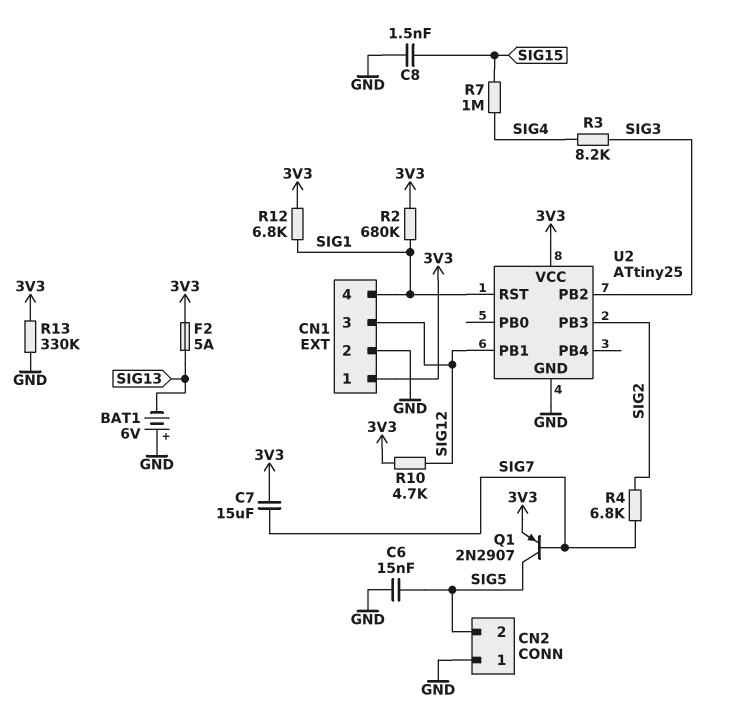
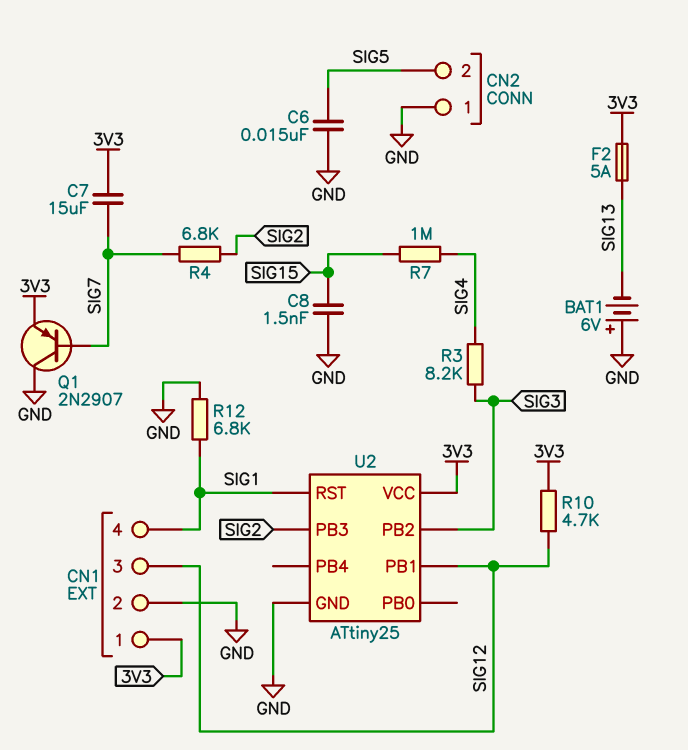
Q1: PNP 2N2907 (B SIG7, C SIG5, E 3V3) -> PNP 2N2907 (B SIG7, C GND, E 3V3)
R2: 680k (3V3, SIG1) -> none
R12: 6.8k (3V3, SIG1) -> 6.8k (GND, SIG1)
R13: 330k (3V3, GND) -> none

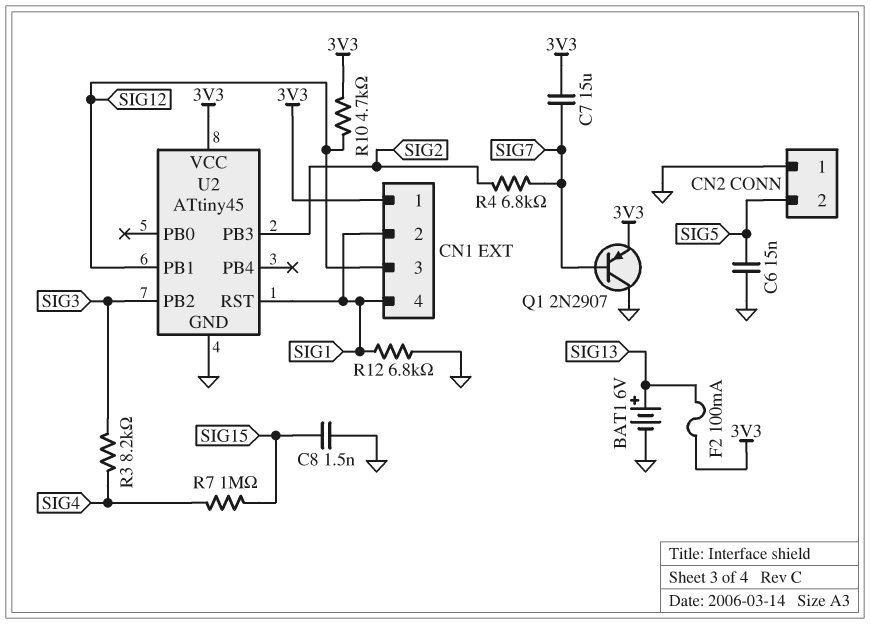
BAT1: 6V (plus GND, minus SIG13) -> 6V (plus SIG13, minus GND)
CN1 pin 2: GND -> SIG1
F2: 5A (3V3, SIG13) -> 100mA (3V3, SIG13)
U2: ATtiny25 -> ATtiny45

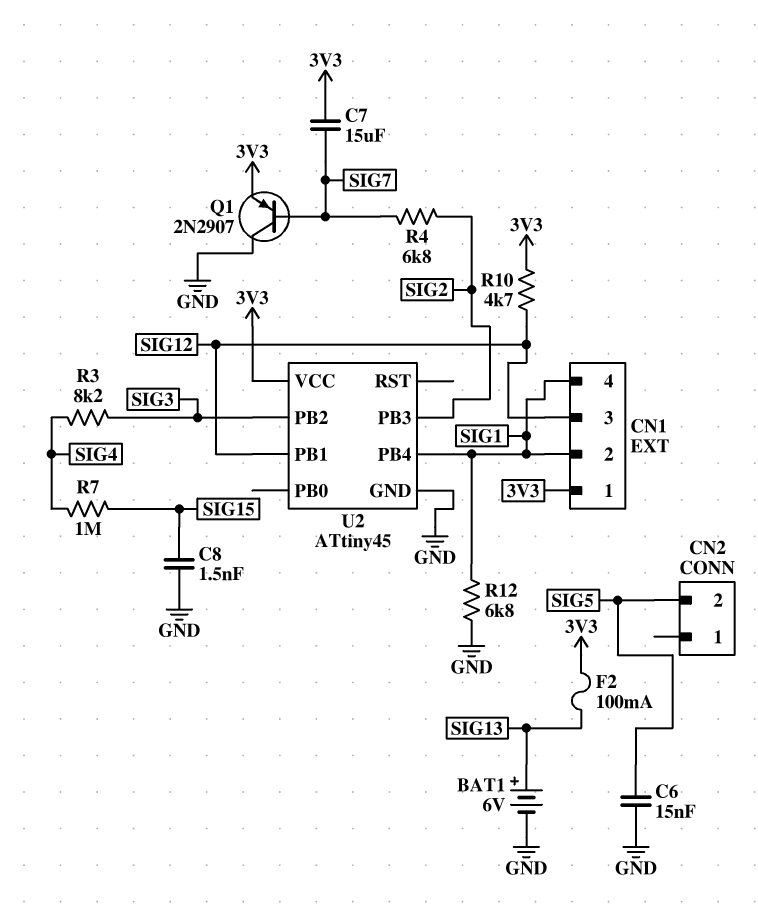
CN2 pin 1: GND -> none
U2 pin PB4: none -> SIG1
U2 pin RST: SIG1 -> none

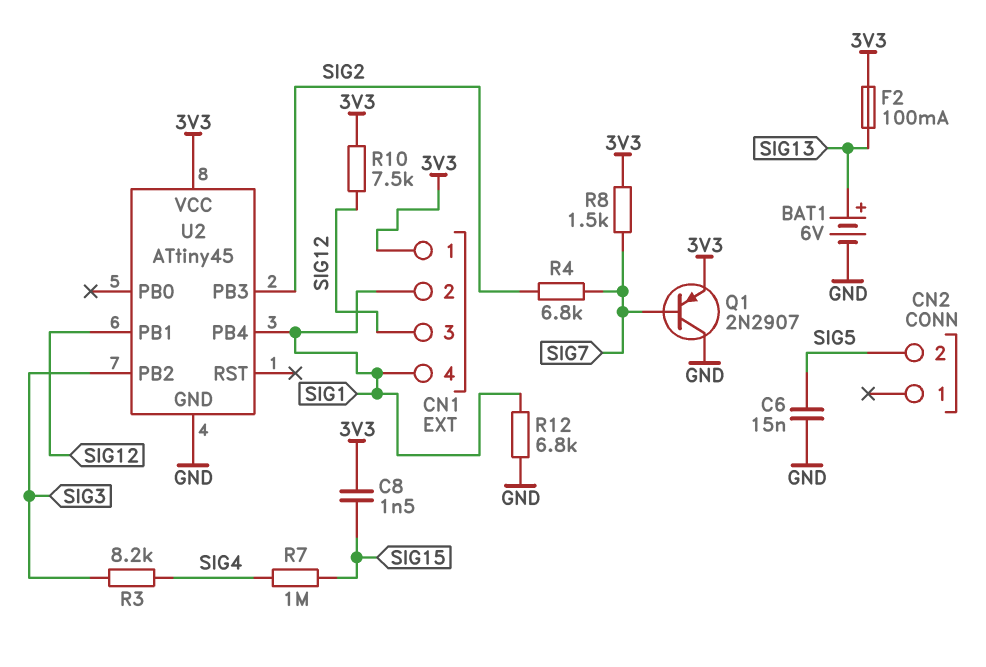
C7: 15uF (3V3, SIG7) -> none
C8: 1.5nF (GND, SIG15) -> 1.5nF (3V3, SIG15)
R8: none -> 1.5k (3V3, SIG7)
R10: 4.7k (3V3, SIG12) -> 7.5k (3V3, SIG12)

